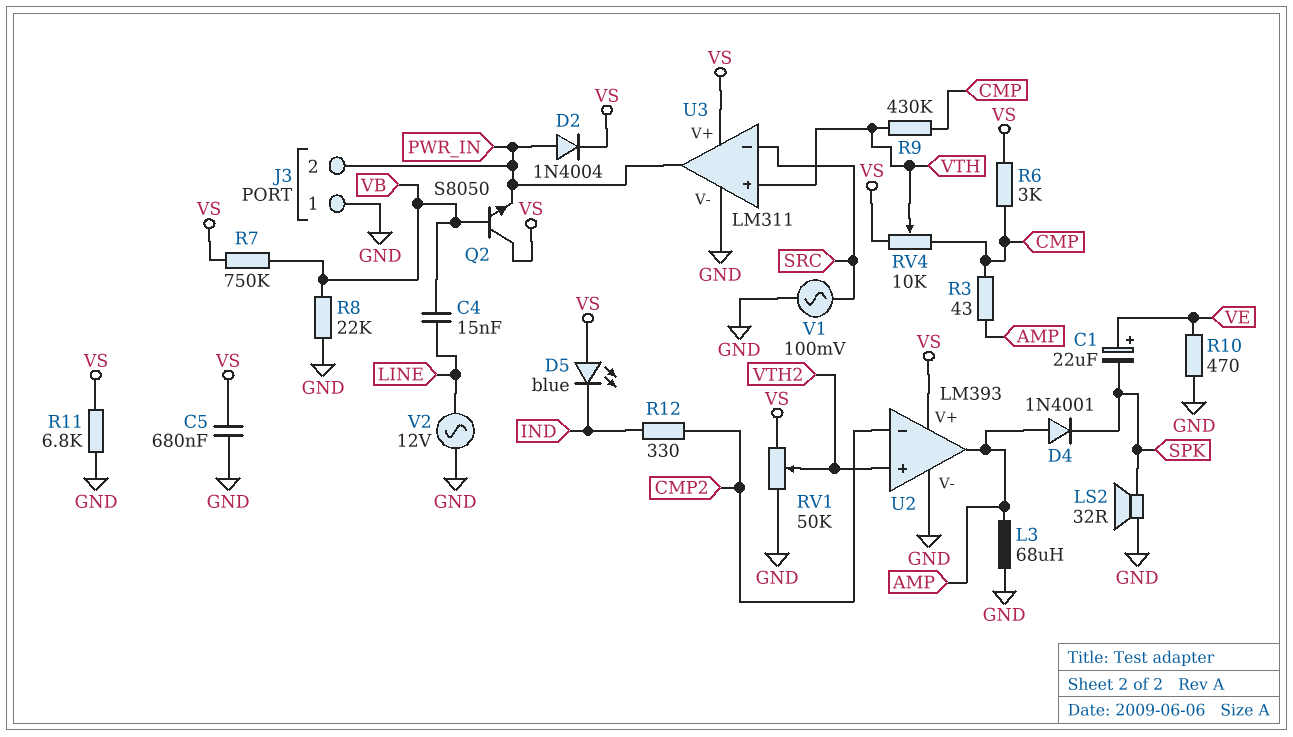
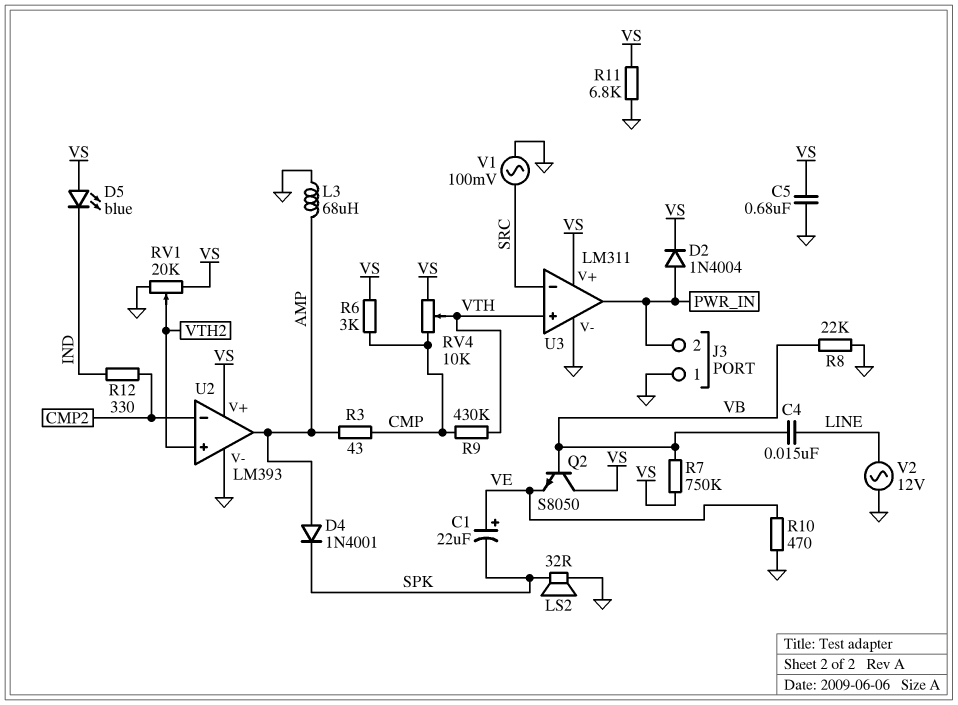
Q2: NPN S8050 (B VB, C VS, E PWR_IN) -> NPN S8050 (B VB, C VS, E VE)
RV1: 50k (GND, VS, wiper VTH2) -> 20k (GND, VS, wiper VTH2)

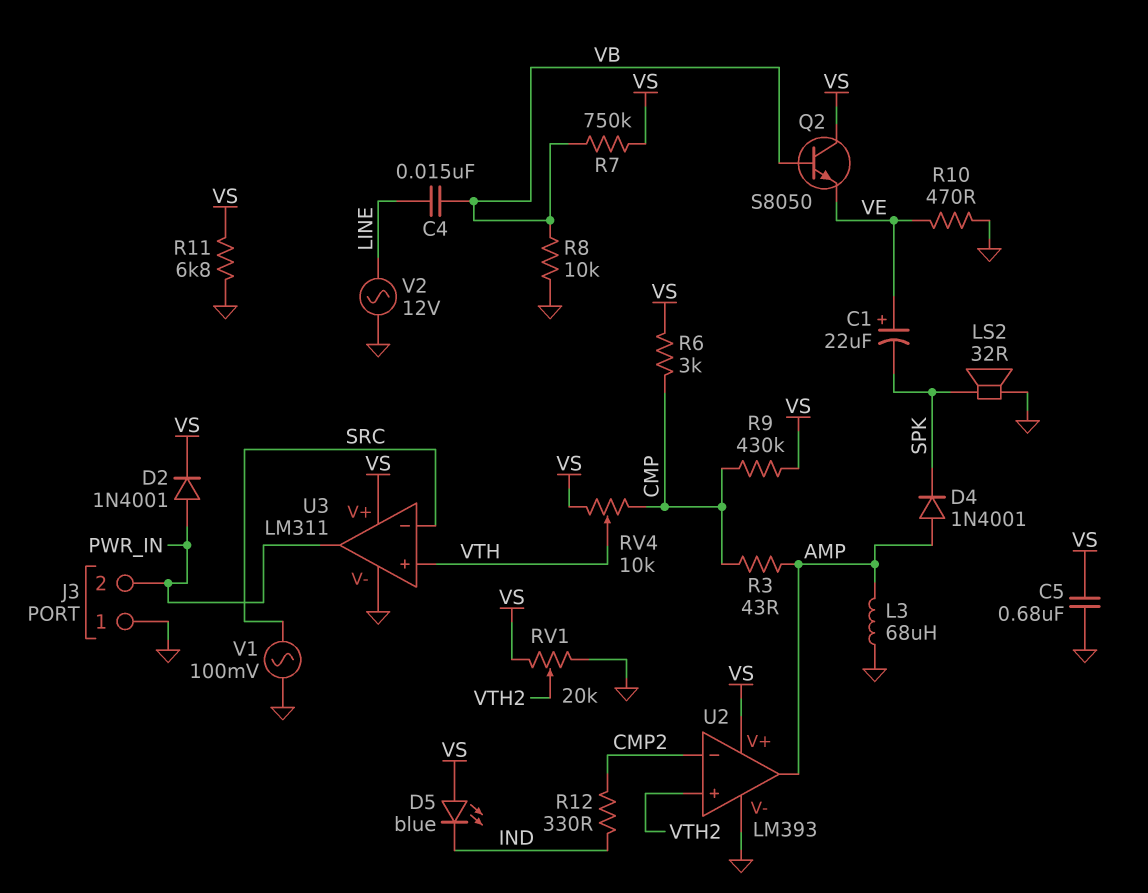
D2: diode 1N4004 (A PWR_IN, K VS) -> diode 1N4001 (A PWR_IN, K VS)
R8: 22k (GND, VB) -> 10k (GND, VB)
R9: 430k (CMP, VTH) -> 430k (CMP, VS)

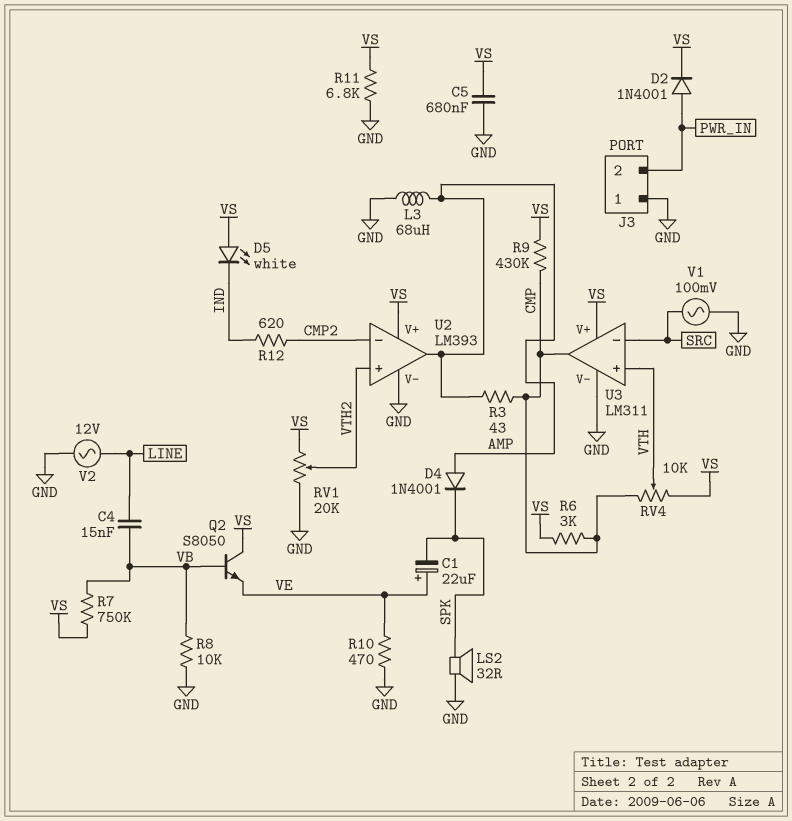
D5: LED blue (A VS, K IND) -> LED white (A VS, K IND)
R12: 330 (CMP2, IND) -> 620 (CMP2, IND)
U3 pin out: PWR_IN -> CMP

